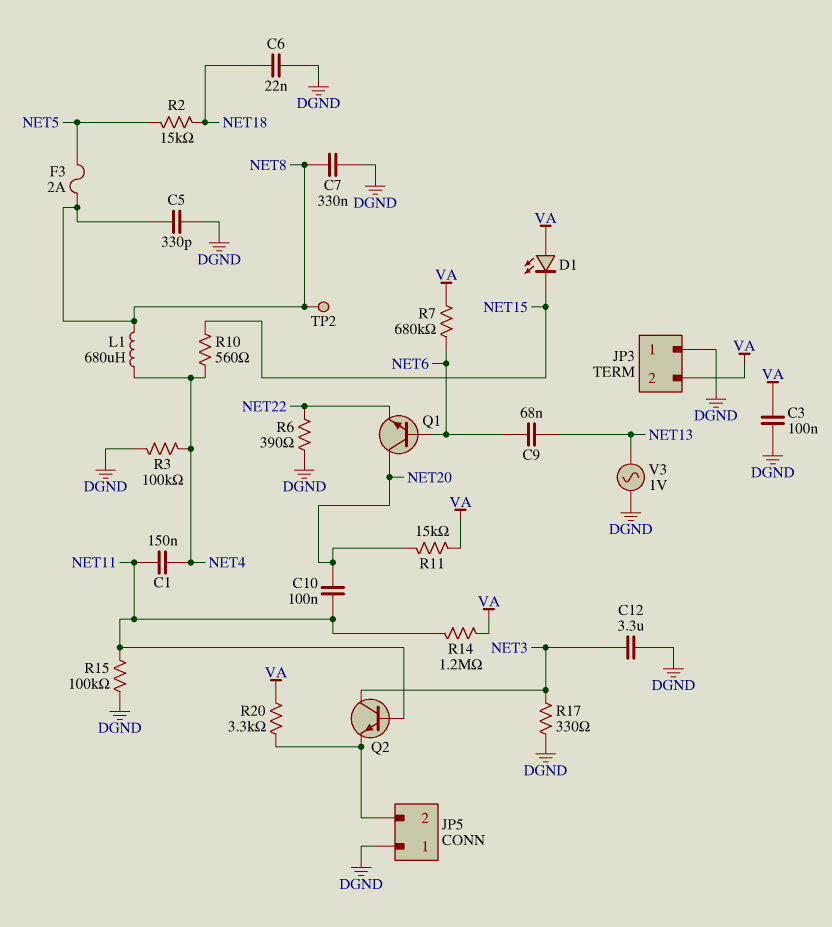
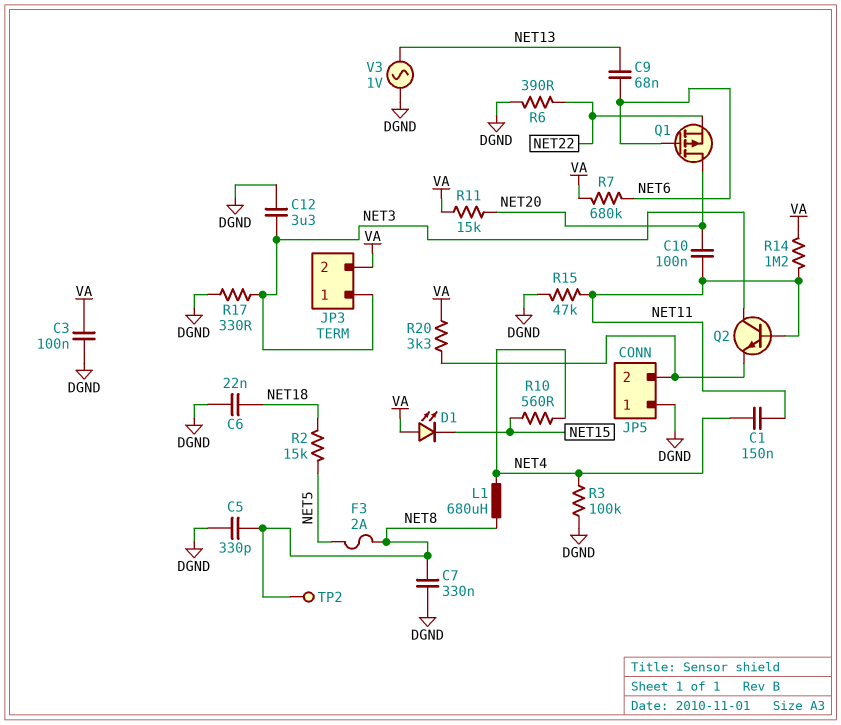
JP3 pin 1: DGND -> NET3
Q1: NPN (B NET6, C NET20, E NET22) -> PMOS (G NET6, D NET20, S NET22)
R15: 100k (DGND, NET11) -> 47k (DGND, NET11)

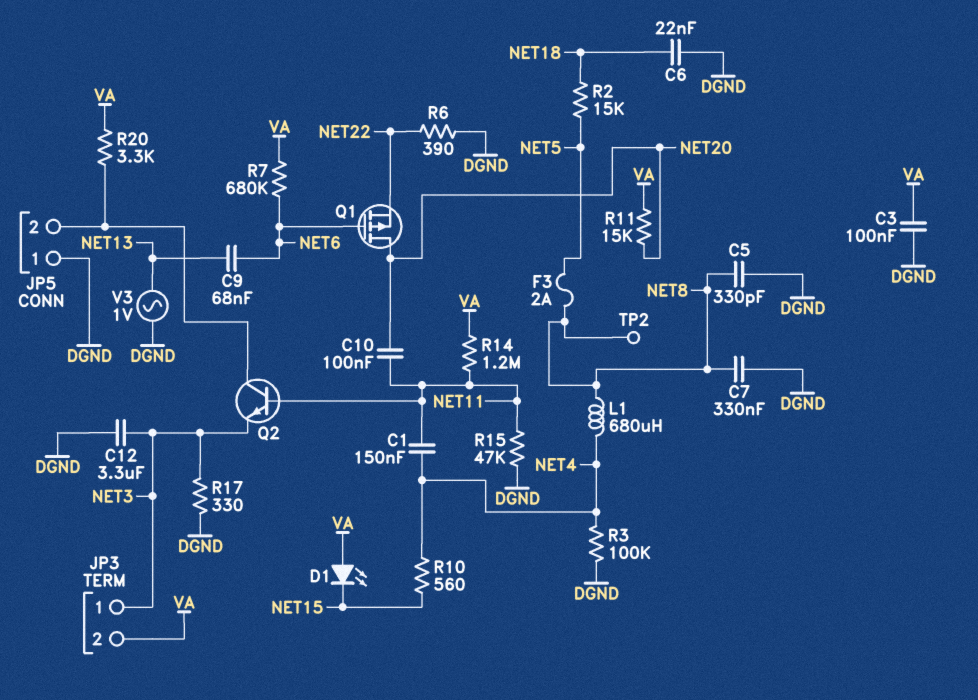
Q2: NPN (B NET11, C NET3, E JP5/2) -> NPN (B NET11, C JP5/2, E NET3)

